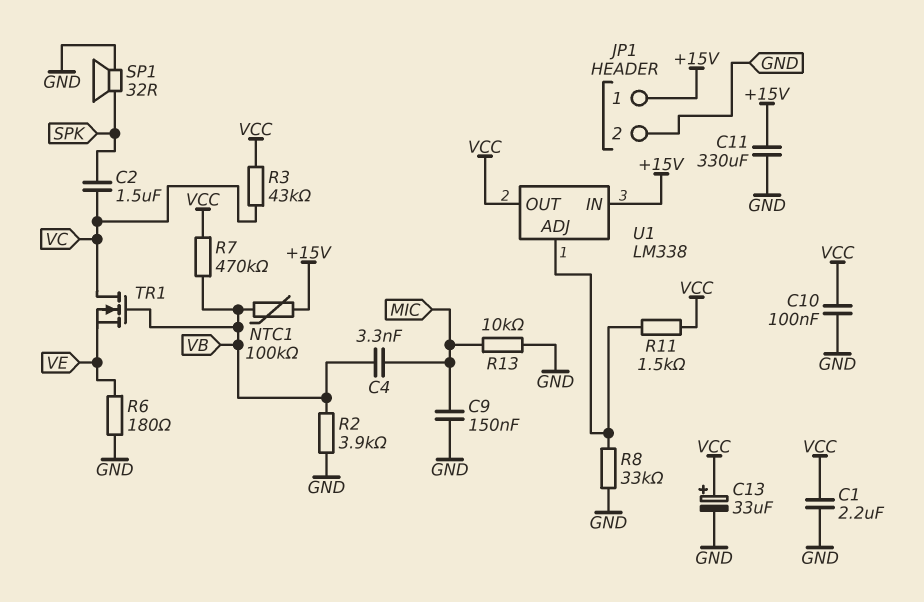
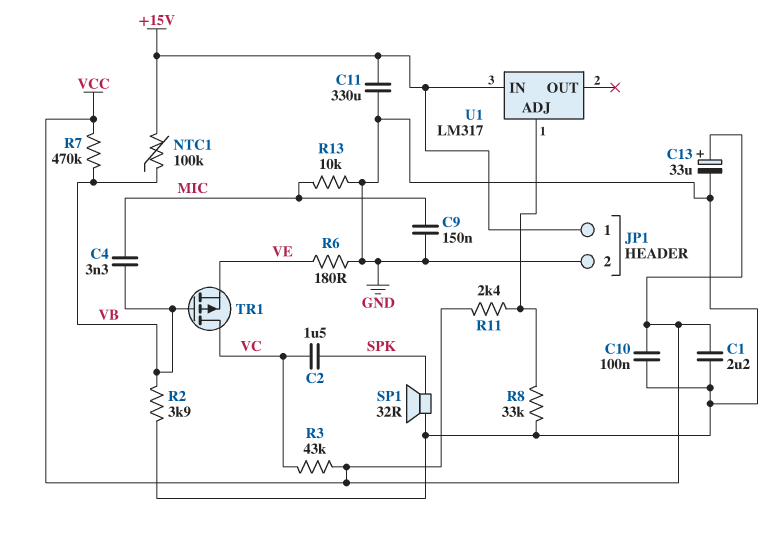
R11: 1.5k (U1/ADJ, VCC) -> 2.4k (U1/ADJ, VCC)
TR1: NMOS (G VB, D VC, S VE) -> PMOS (G VB, D VC, S VE)
U1: LM338 -> LM317
U1 pin OUT: VCC -> none

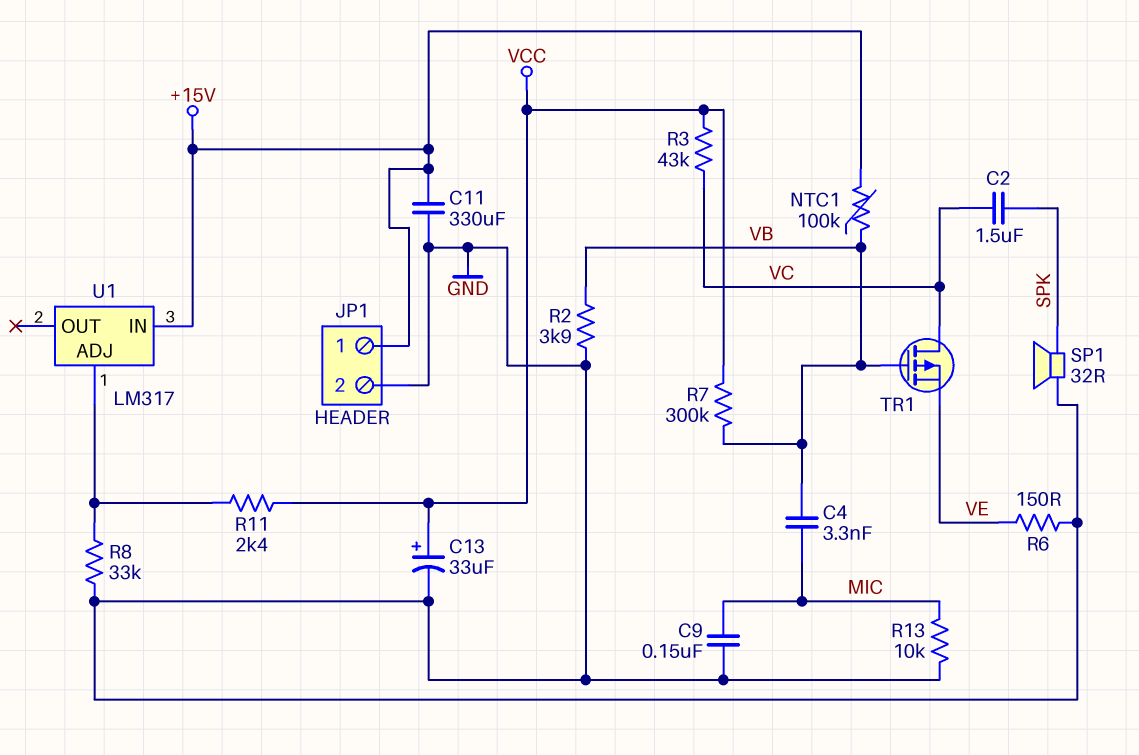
C1: 2.2uF (GND, VCC) -> none
C10: 100nF (GND, VCC) -> none
R6: 180 (GND, VE) -> 150 (GND, VE)
R7: 470k (VB, VCC) -> 300k (VB, VCC)

